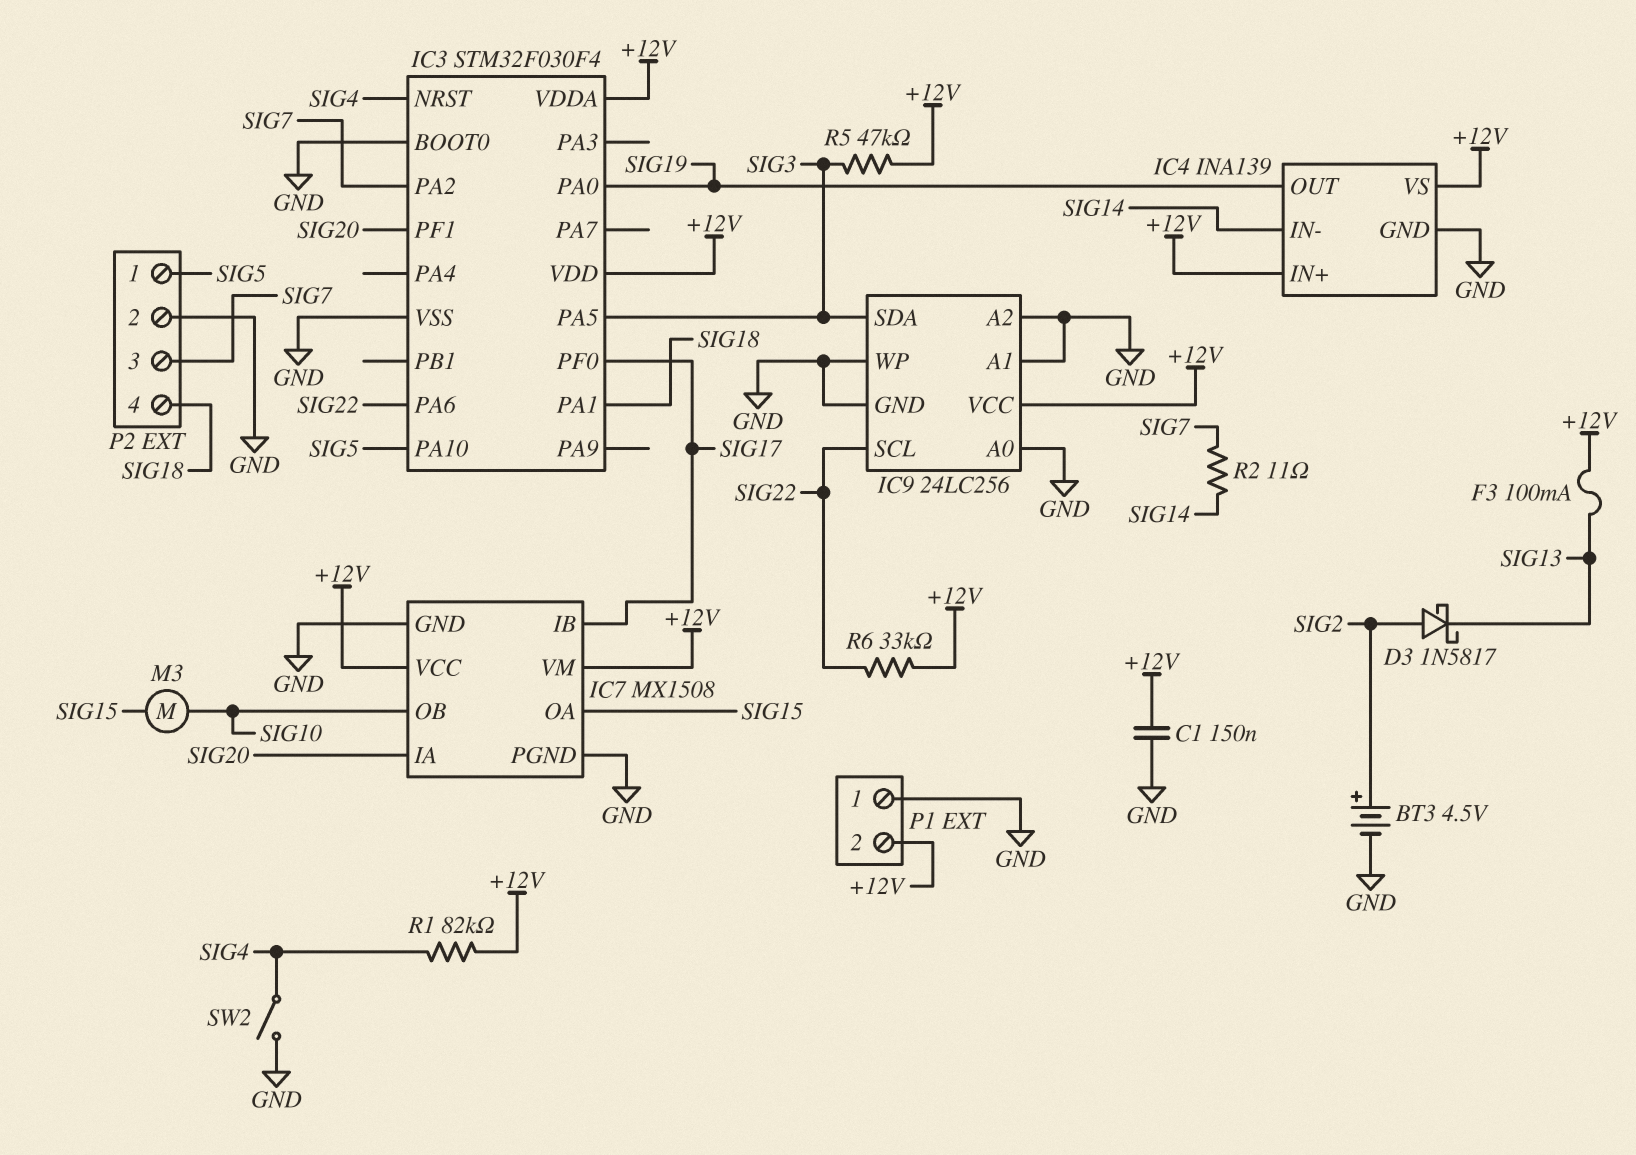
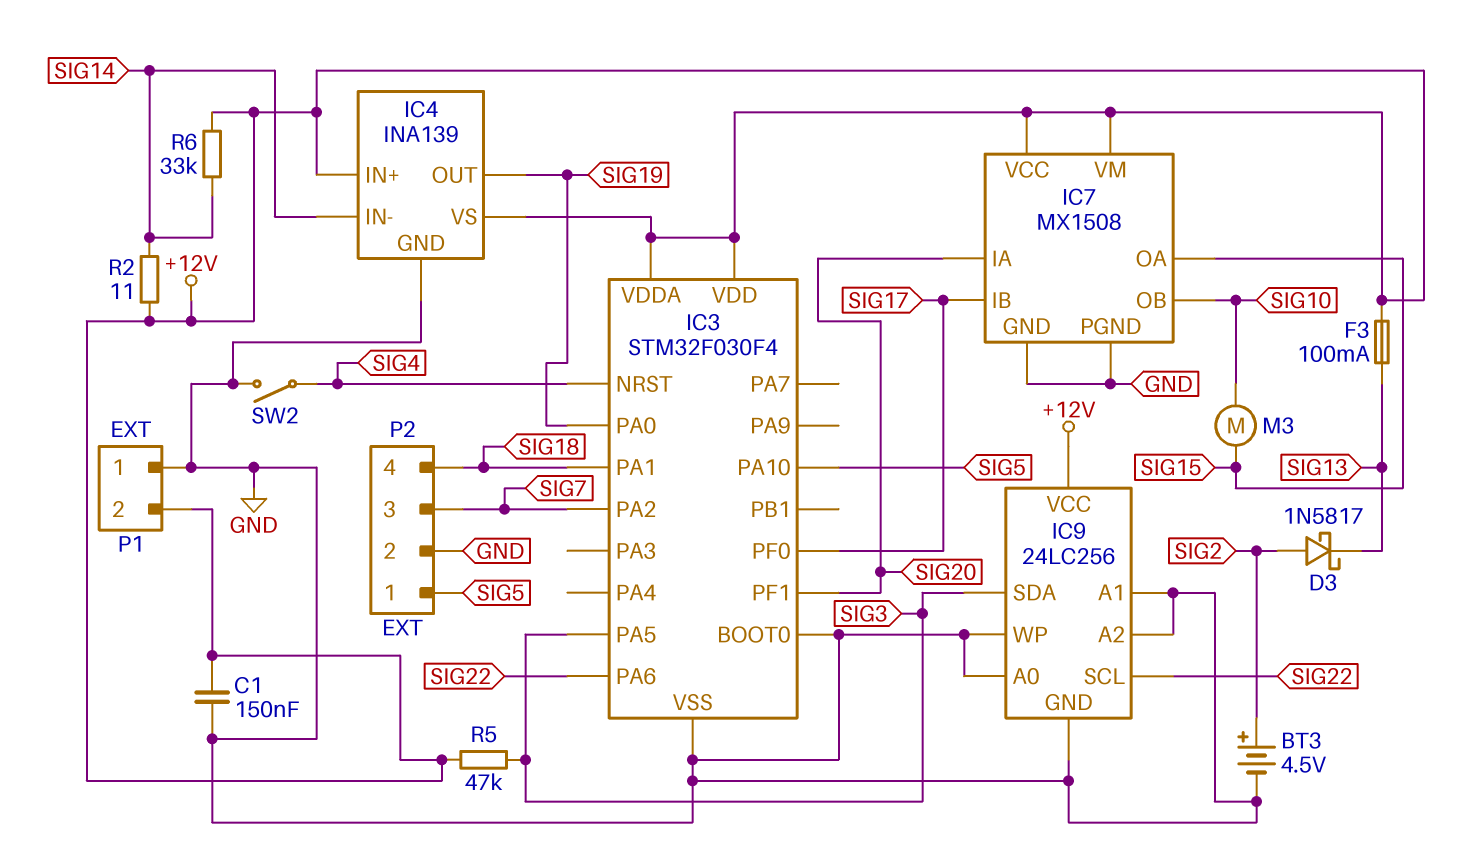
R1: 82k (+12V, SIG4) -> none
R2: 11 (SIG7, SIG14) -> 11 (+12V, SIG14)
R6: 33k (+12V, SIG22) -> 33k (+12V, SIG14)

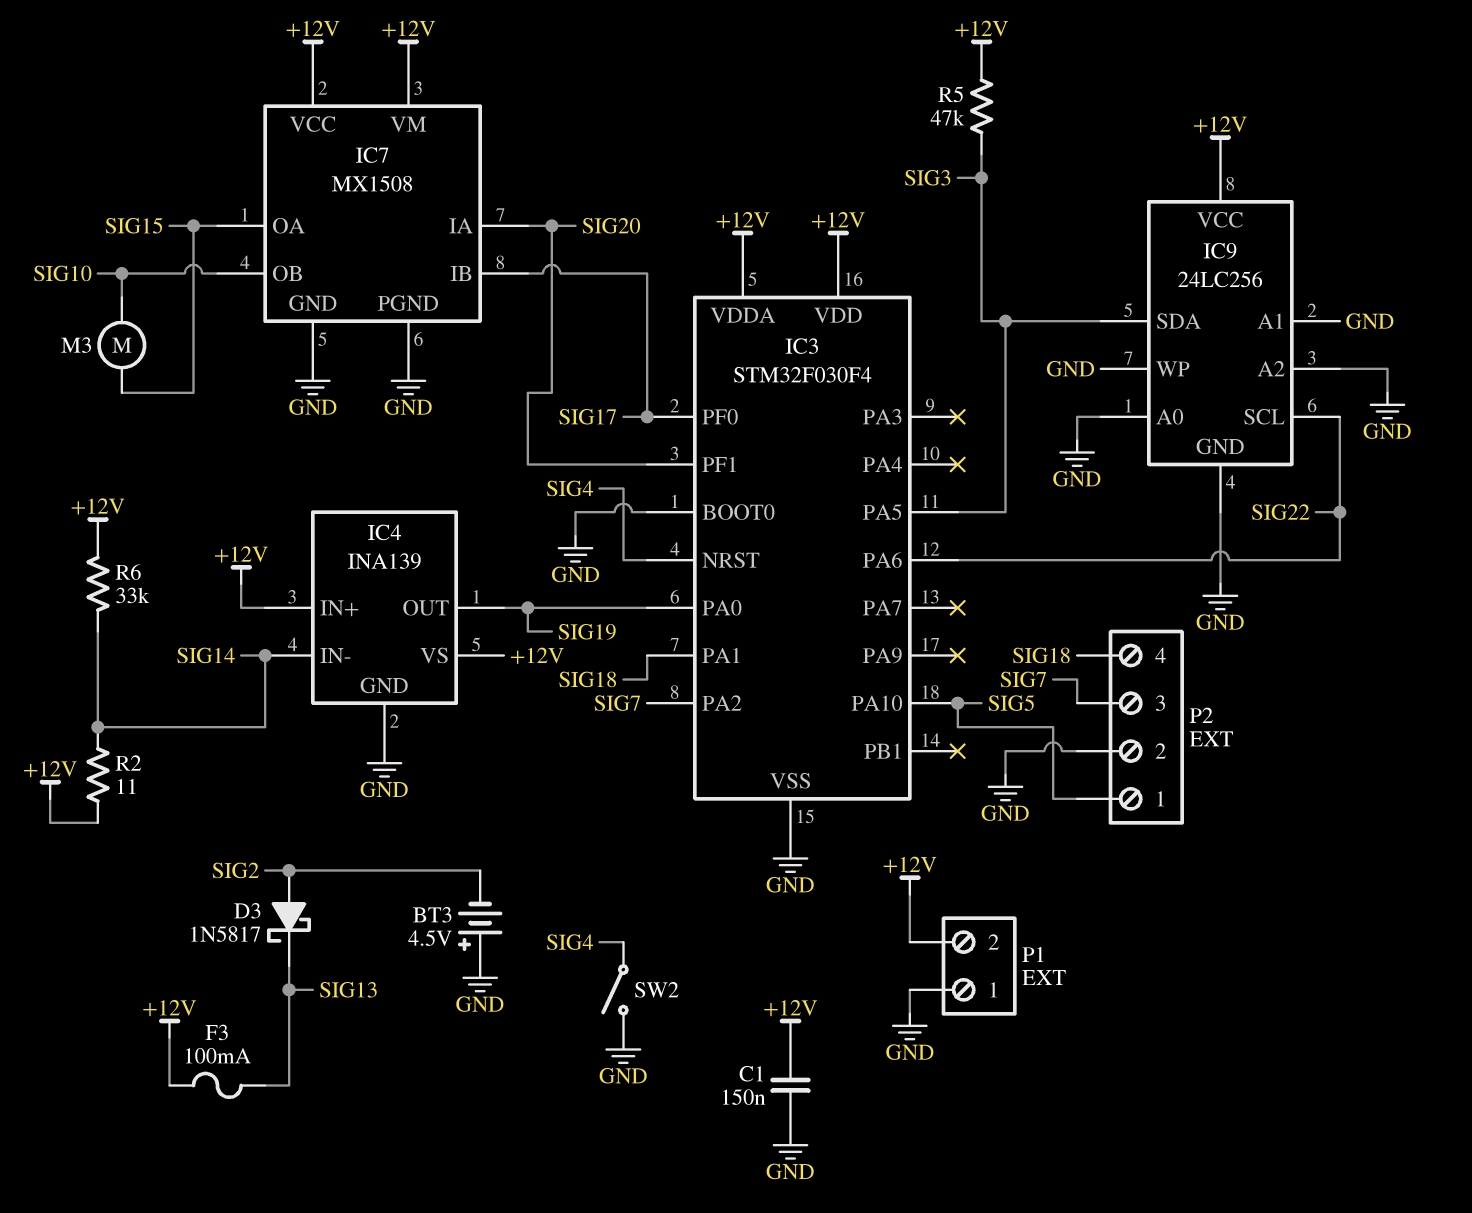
BT3: 4.5V (plus SIG2, minus GND) -> 4.5V (plus GND, minus SIG2)

